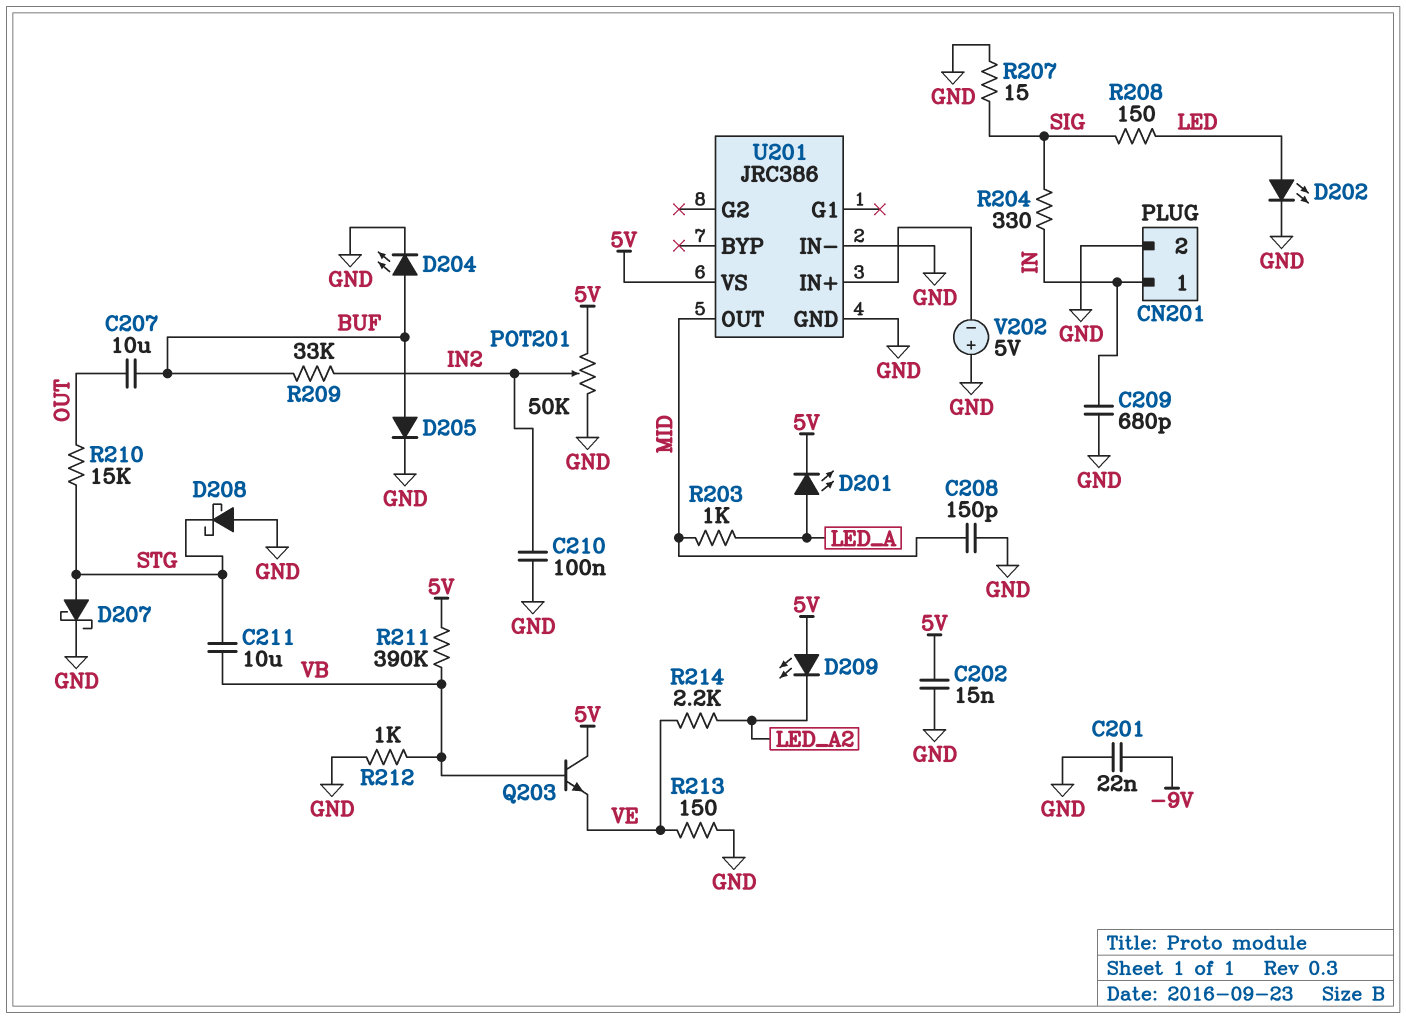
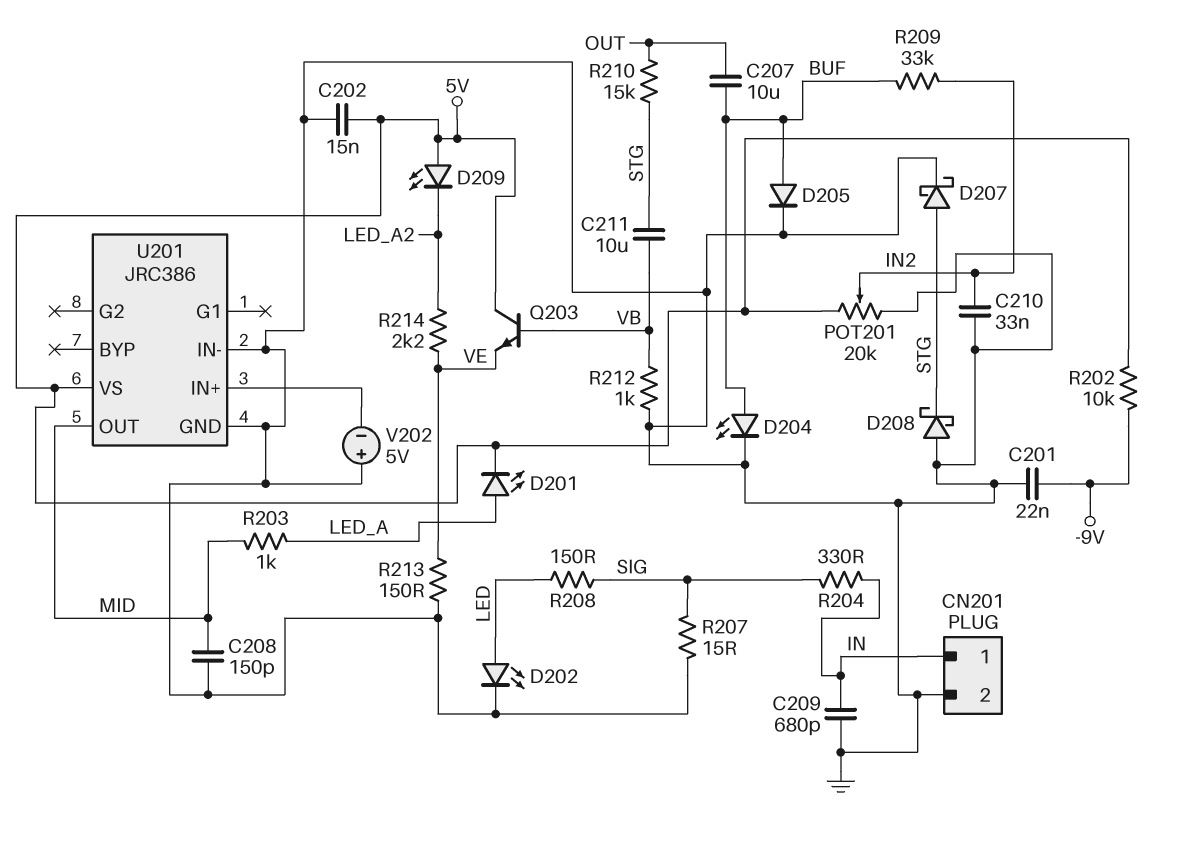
C210: 100nF (GND, IN2) -> 33nF (GND, IN2)
POT201: 50k (5V, GND, wiper IN2) -> 20k (5V, GND, wiper IN2)
R202: none -> 10k (-9V, 5V)
R211: 390k (5V, VB) -> none

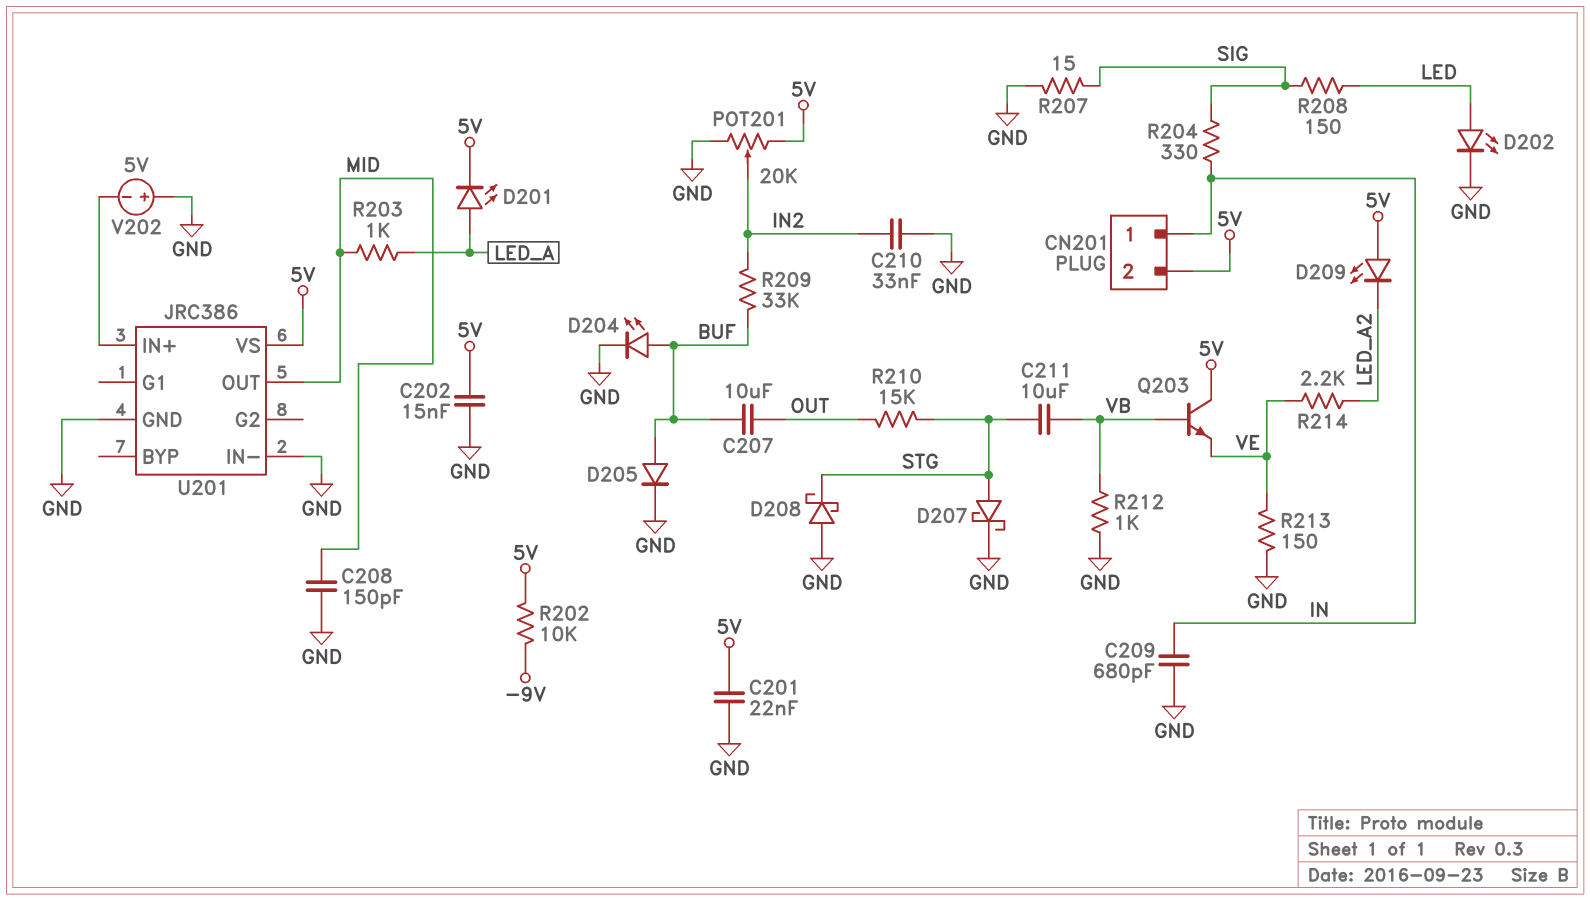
C201: 22nF (-9V, GND) -> 22nF (5V, GND)
CN201 pin 2: GND -> 5V

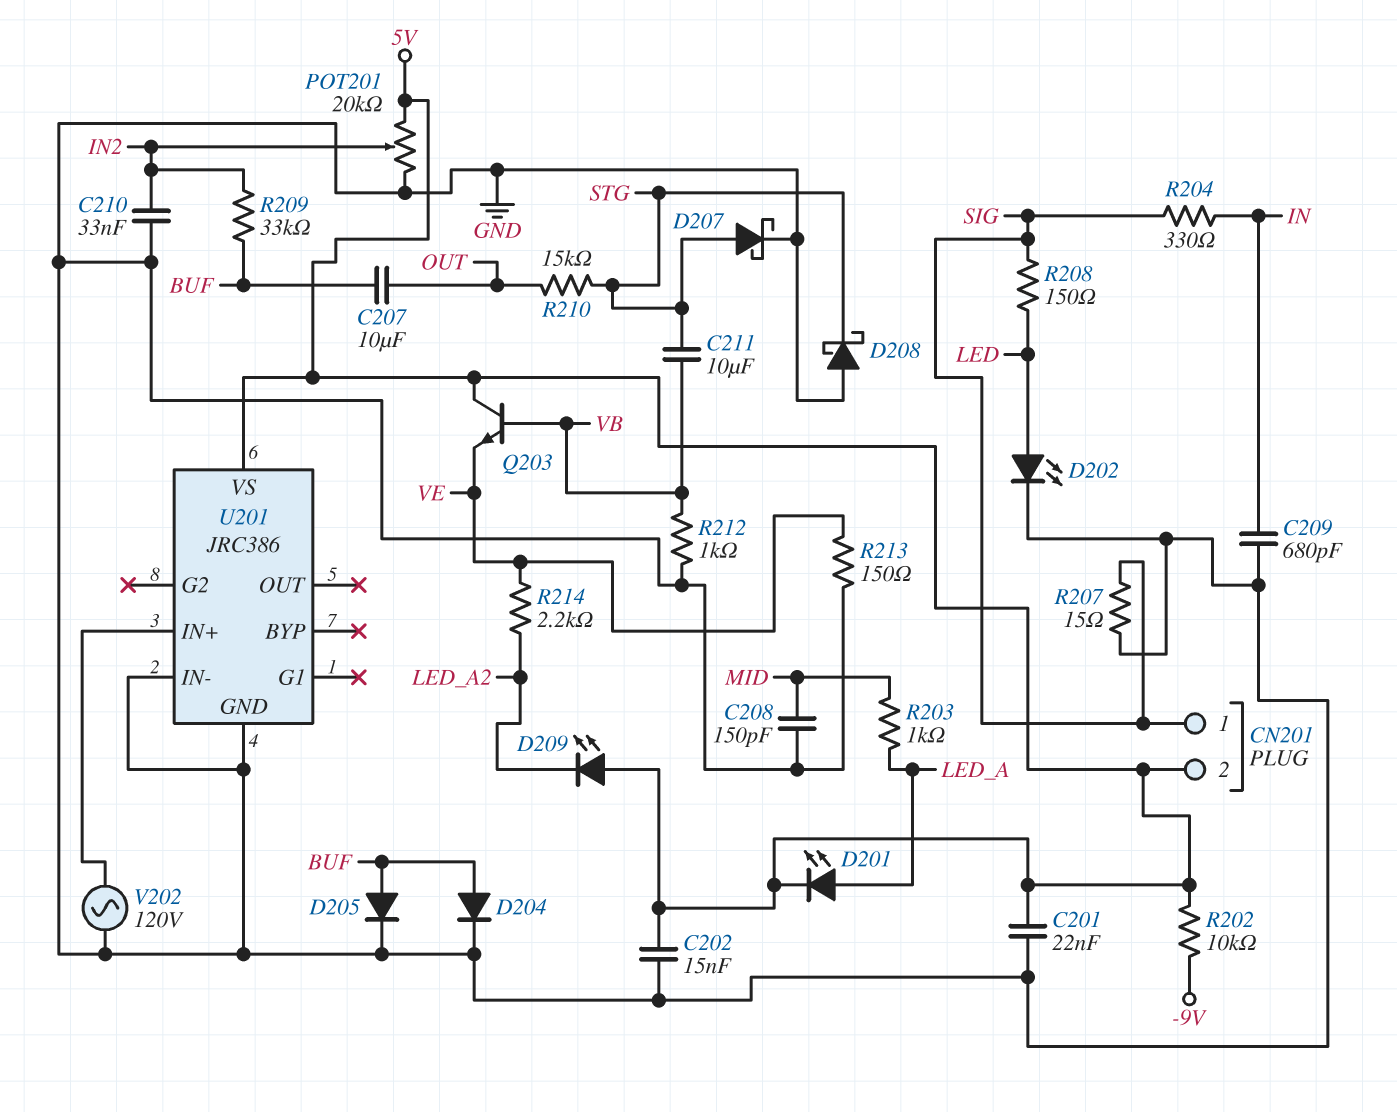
CN201 pin 1: IN -> SIG
D204: LED (A BUF, K GND) -> diode (A BUF, K GND)
U201 pin OUT: MID -> none
V202: 5V (plus GND, minus U201/IN+) -> AC 120V (GND, U201/IN+)

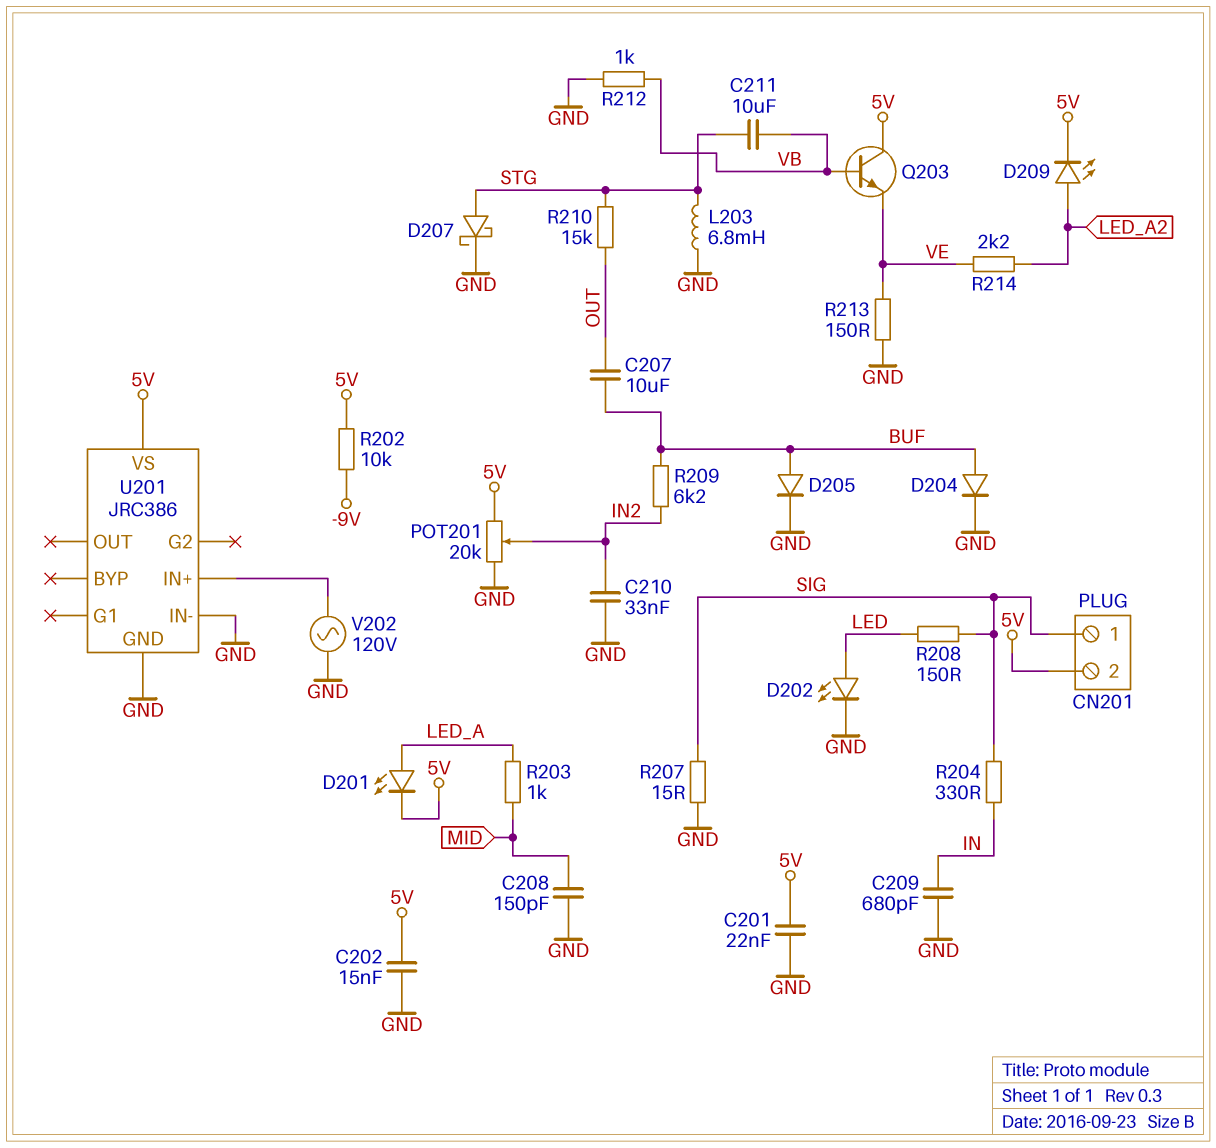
D208: schottky (A GND, K STG) -> none
D209: LED (A 5V, K LED_A2) -> LED (A LED_A2, K 5V)
L203: none -> 6.8mH (GND, STG)
R209: 33k (BUF, IN2) -> 6.2k (BUF, IN2)

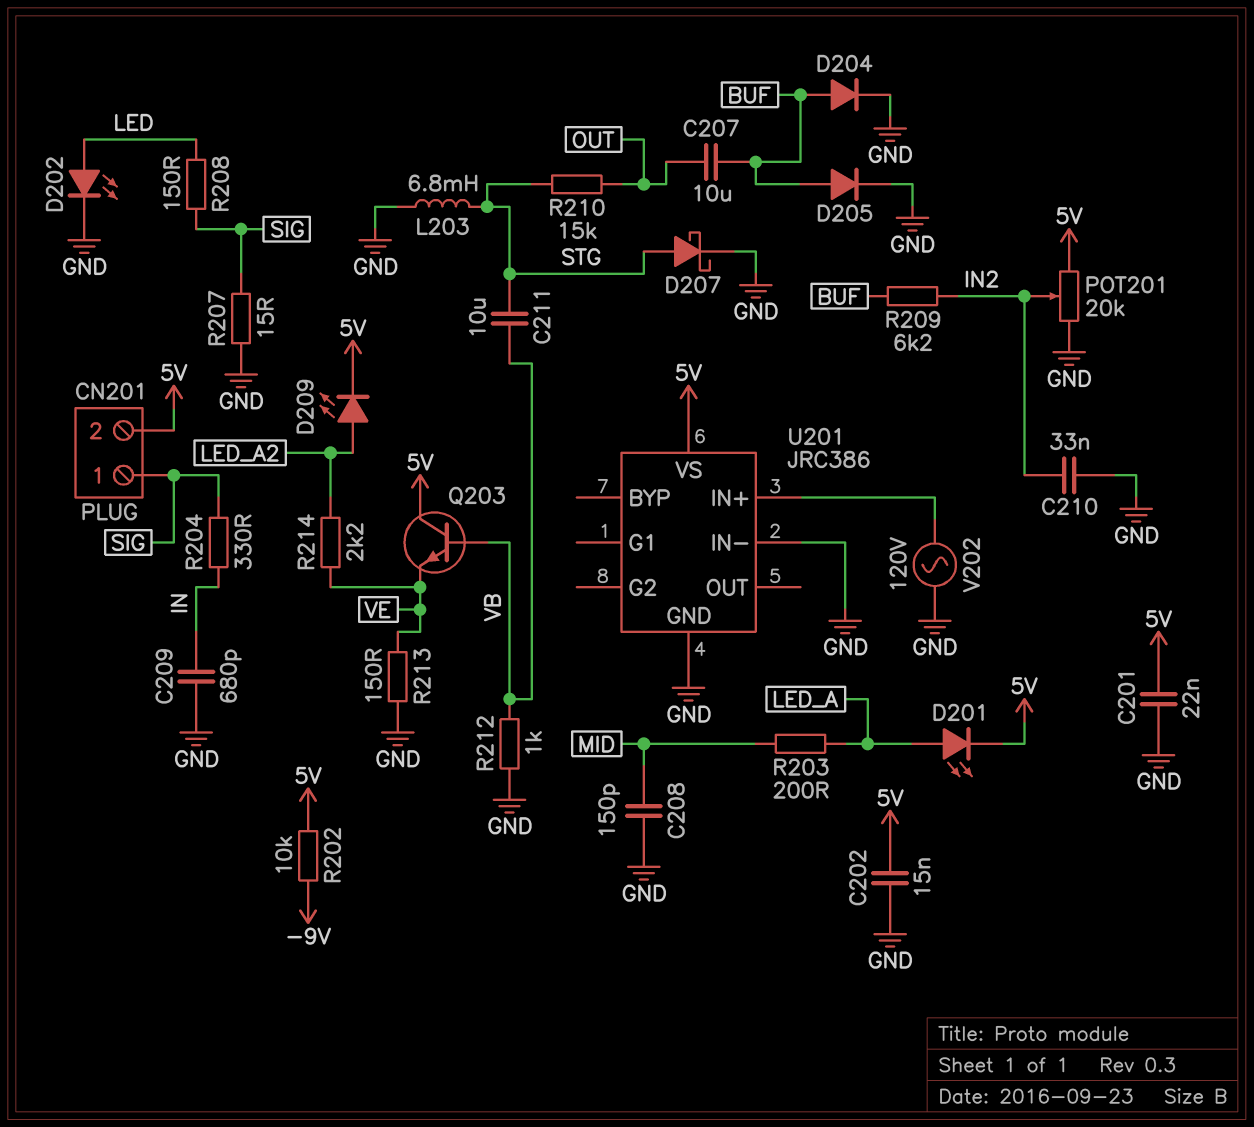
R203: 1k (LED_A, MID) -> 200 (LED_A, MID)

